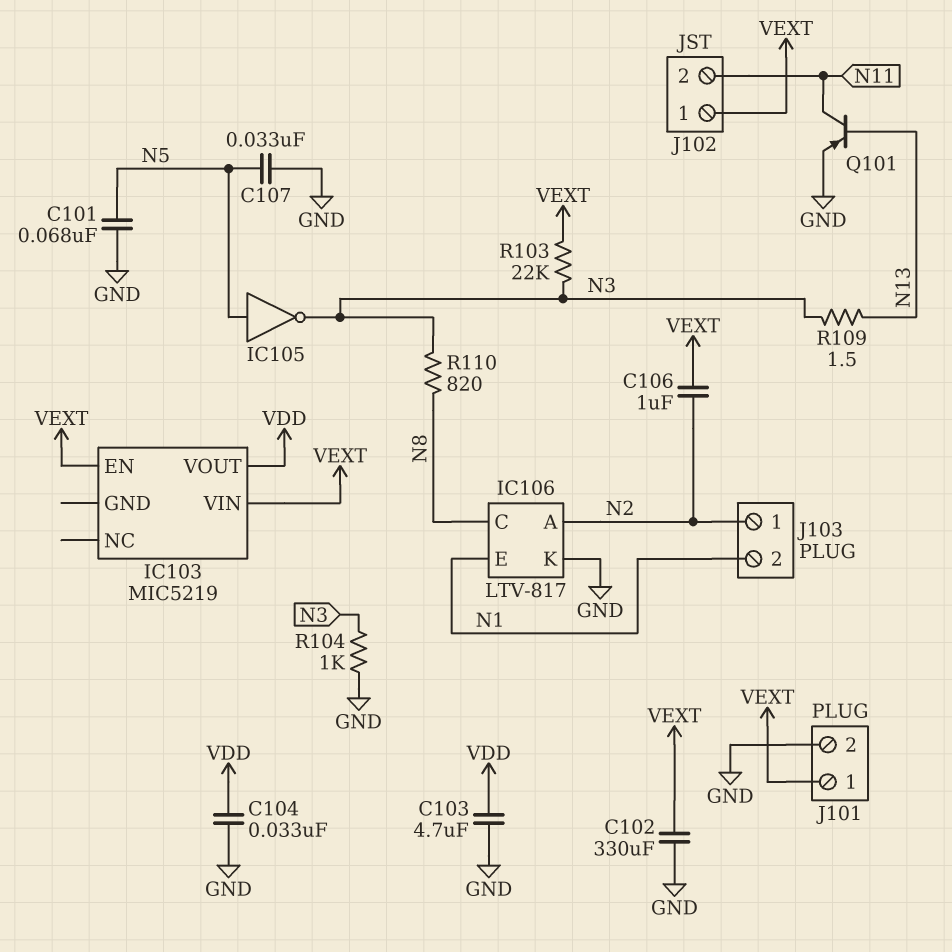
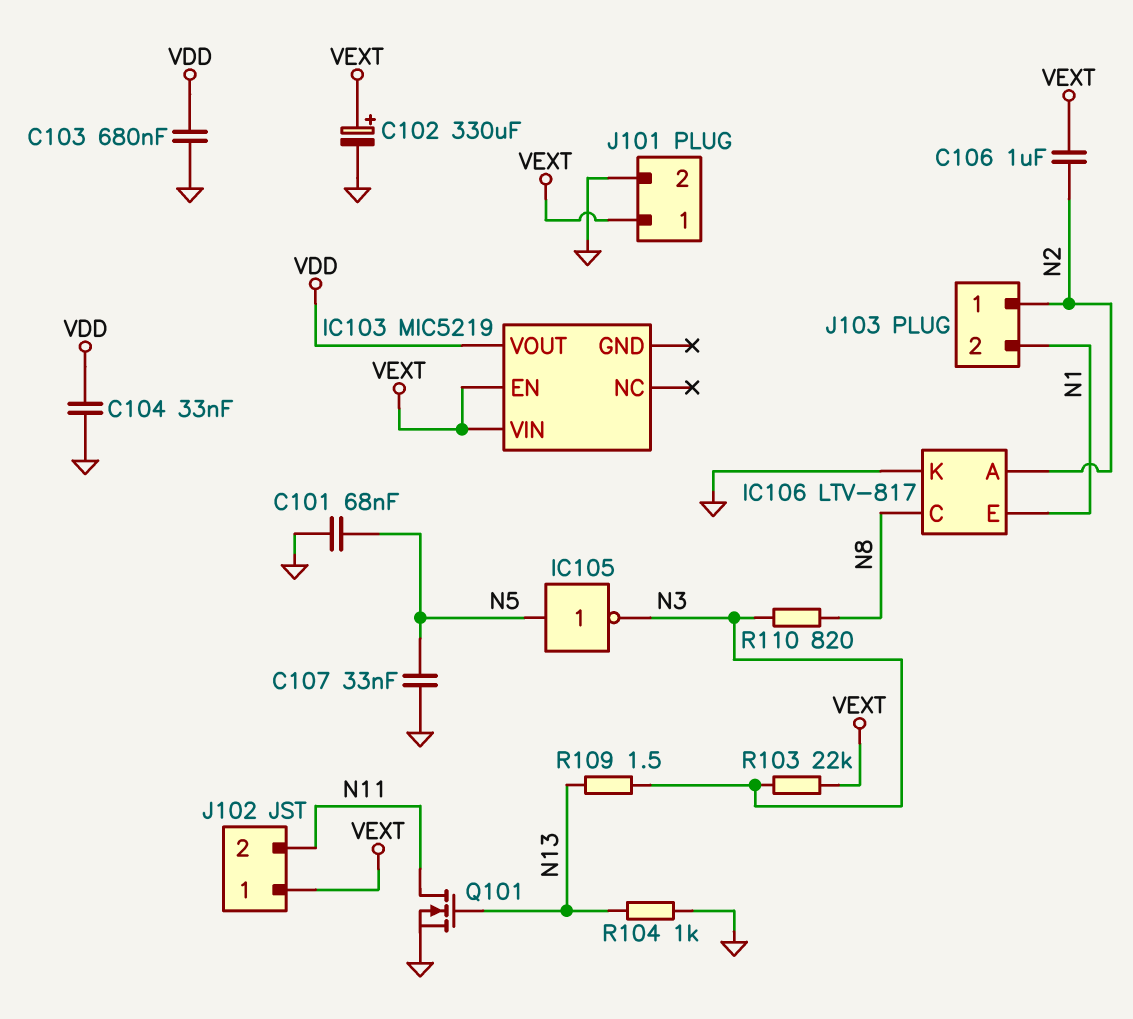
C102: 330uF (GND, VEXT) -> 330uF (plus VEXT, minus GND)
C103: 4.7uF (GND, VDD) -> 680nF (GND, VDD)
Q101: PNP (B N13, C N11, E GND) -> NMOS (G N13, D N11, S GND)
R104: 1k (GND, N3) -> 1k (GND, N13)

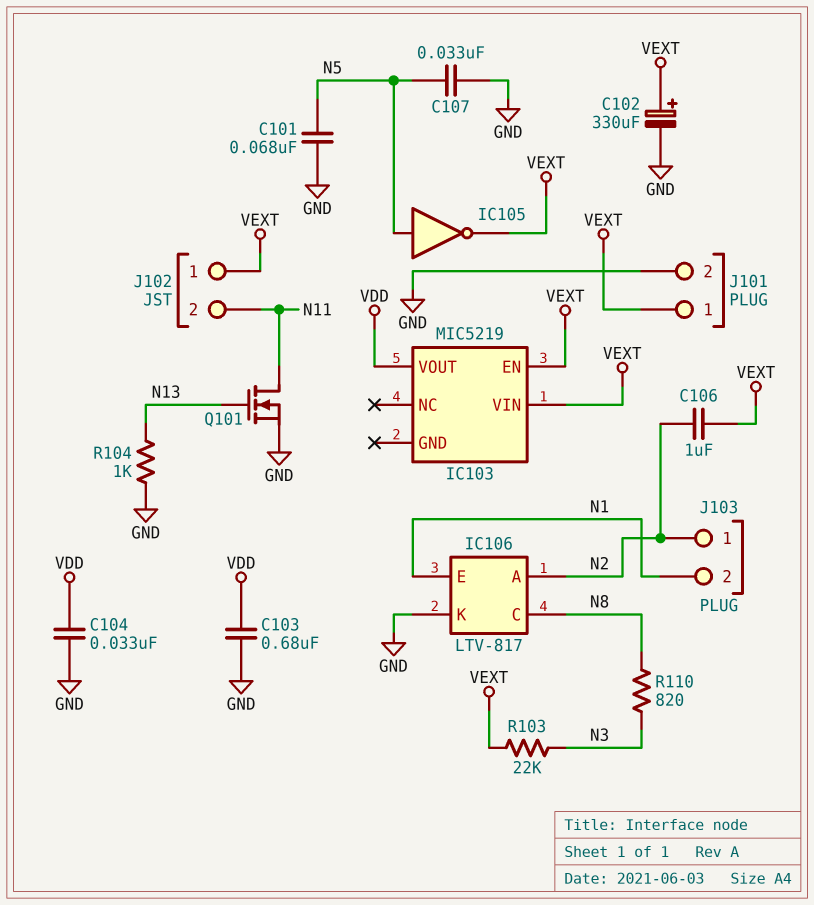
IC105: NOT (in N5, out N3) -> NOT (in N5, out VEXT)
R109: 1.5 (N3, N13) -> none

